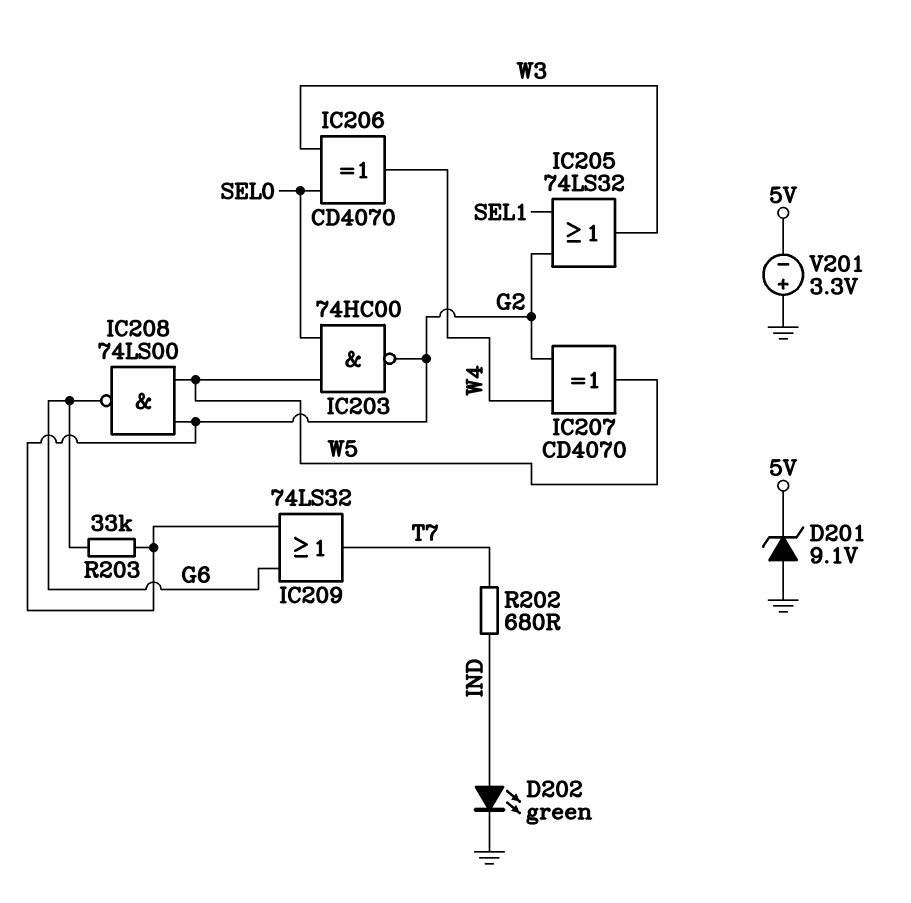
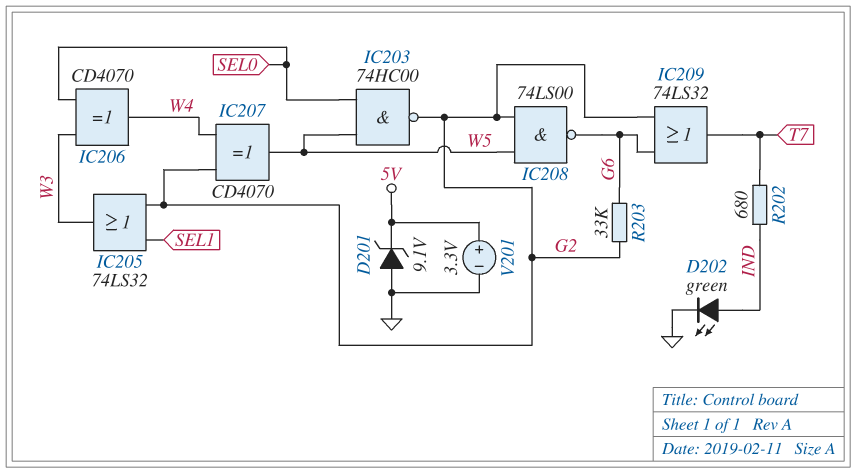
V201: 3.3V (plus GND, minus 5V) -> 3.3V (plus 5V, minus GND)

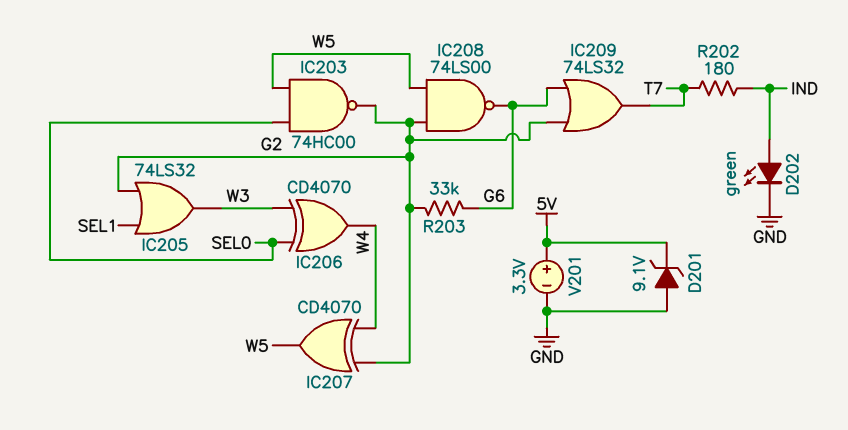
R202: 680 (IND, T7) -> 180 (IND, T7)

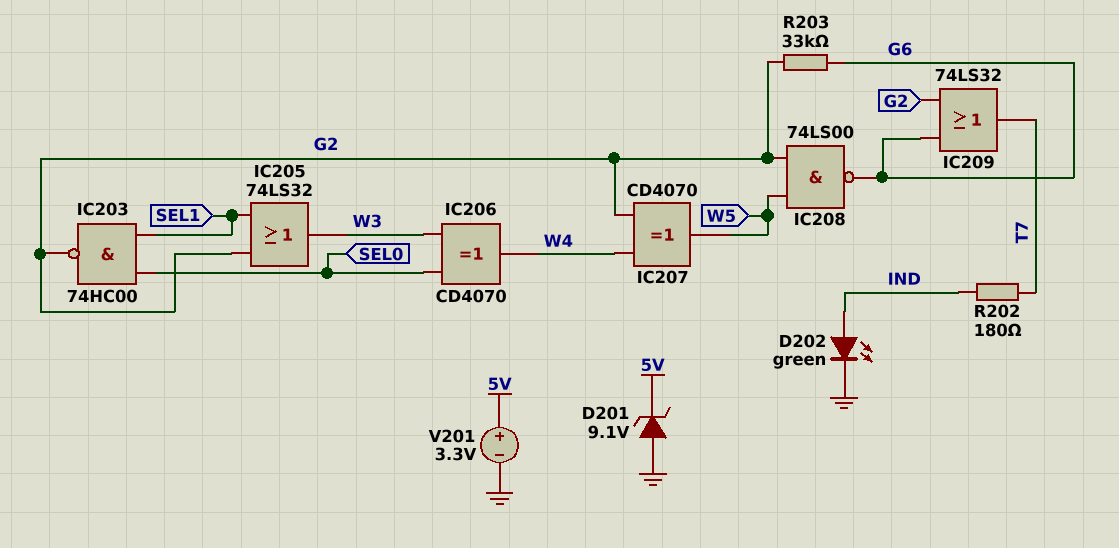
IC203: NAND 74HC00 (in SEL0, in W5, out G2) -> NAND 74HC00 (in SEL0, in SEL1, out G2)

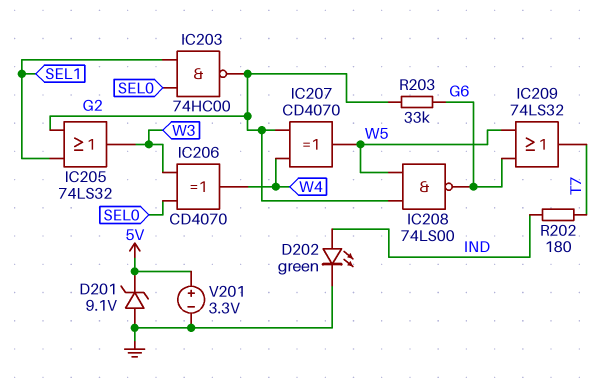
IC209: OR 74LS32 (in G2, in G6, out T7) -> OR 74LS32 (in G6, in W5, out T7)

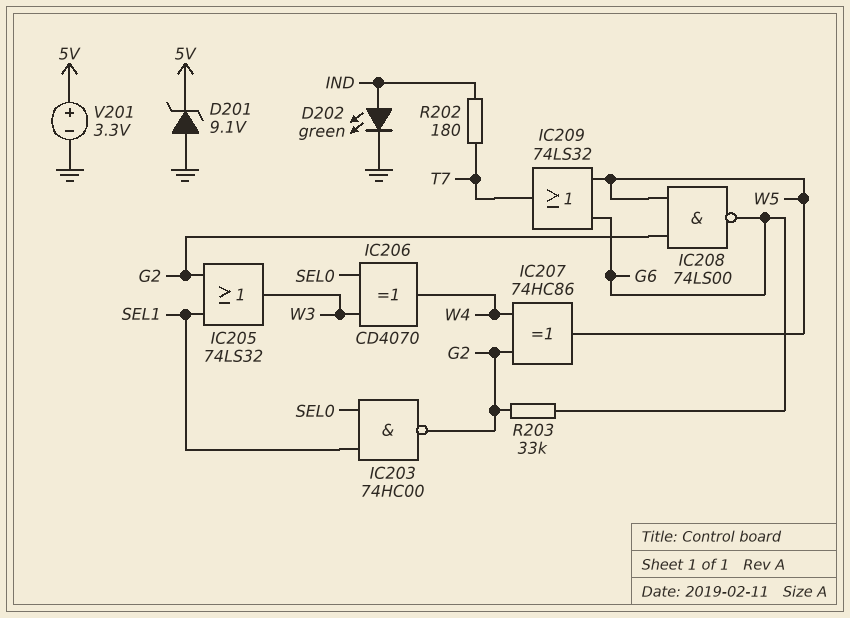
IC207: XOR CD4070 (in G2, in W4, out W5) -> XOR 74HC86 (in G2, in W4, out W5)

